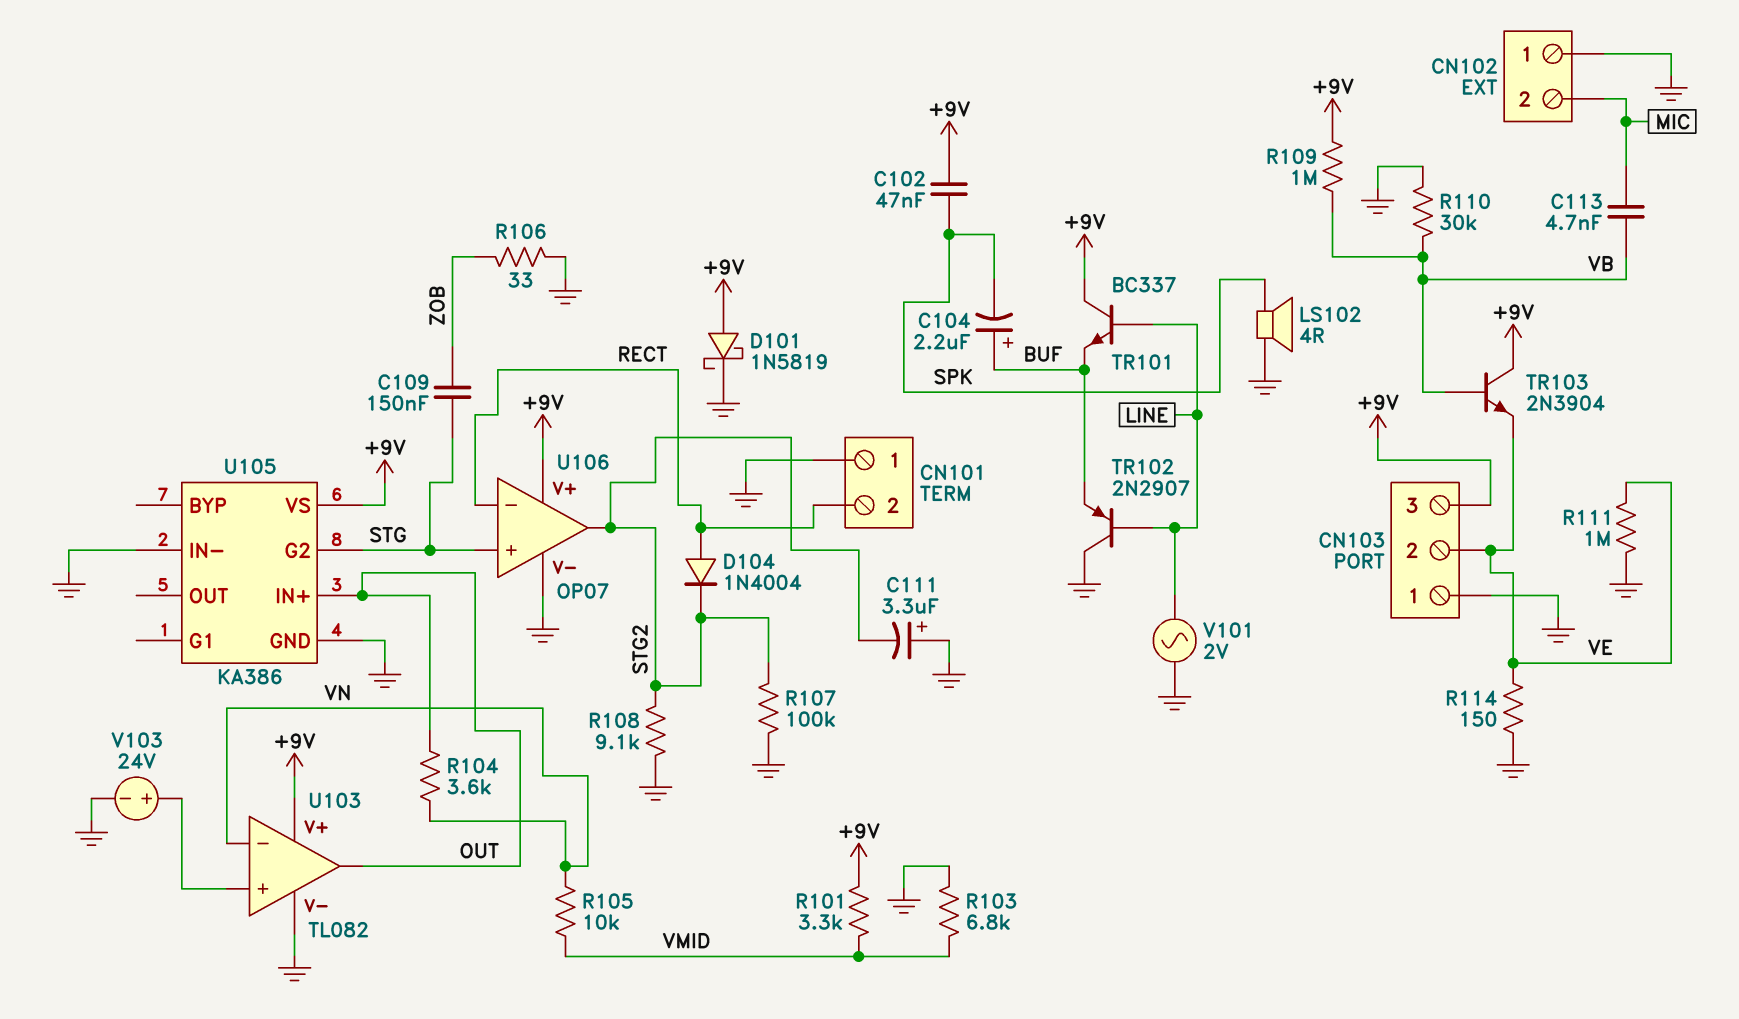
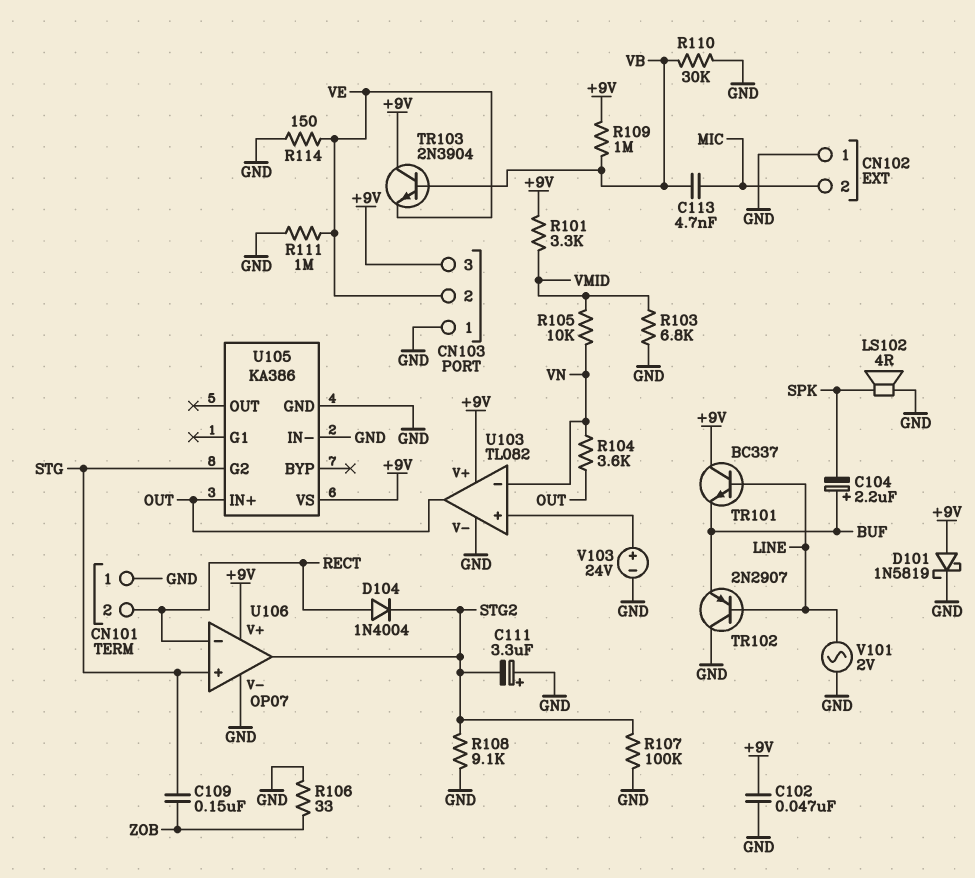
C102: 47nF (+9V, SPK) -> 47nF (+9V, GND)

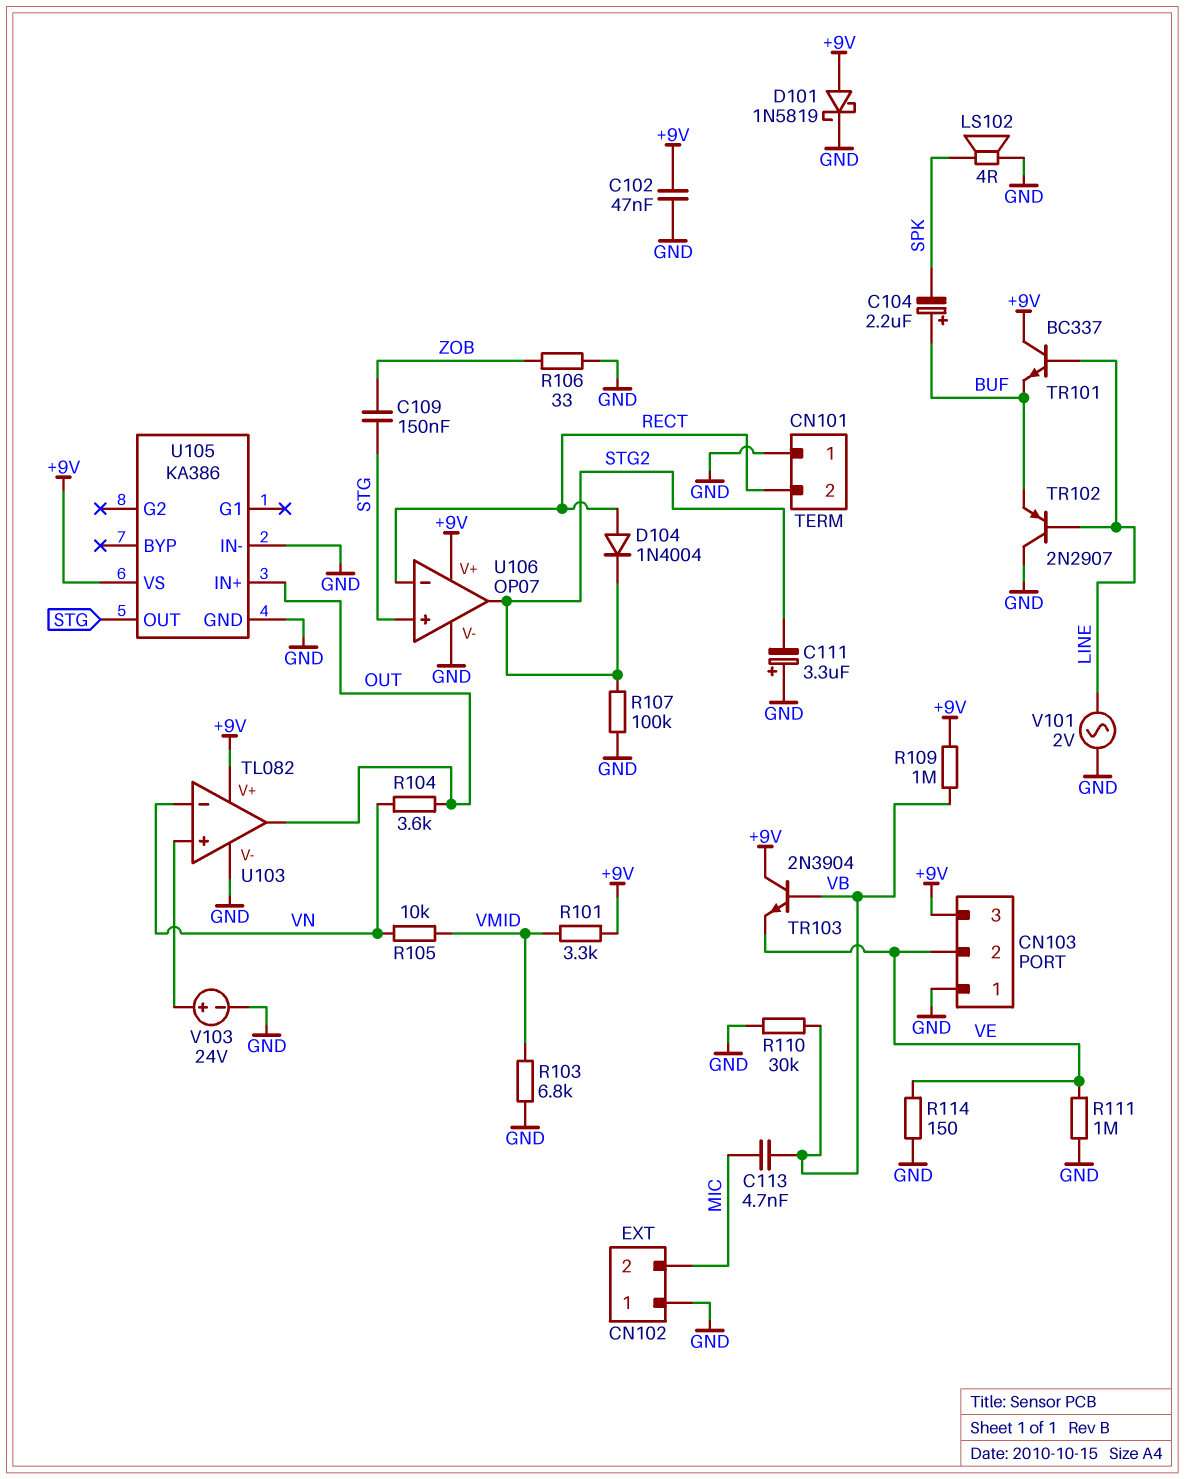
R108: 9.1k (GND, STG2) -> none
U105 pin G2: STG -> none
U105 pin OUT: none -> STG

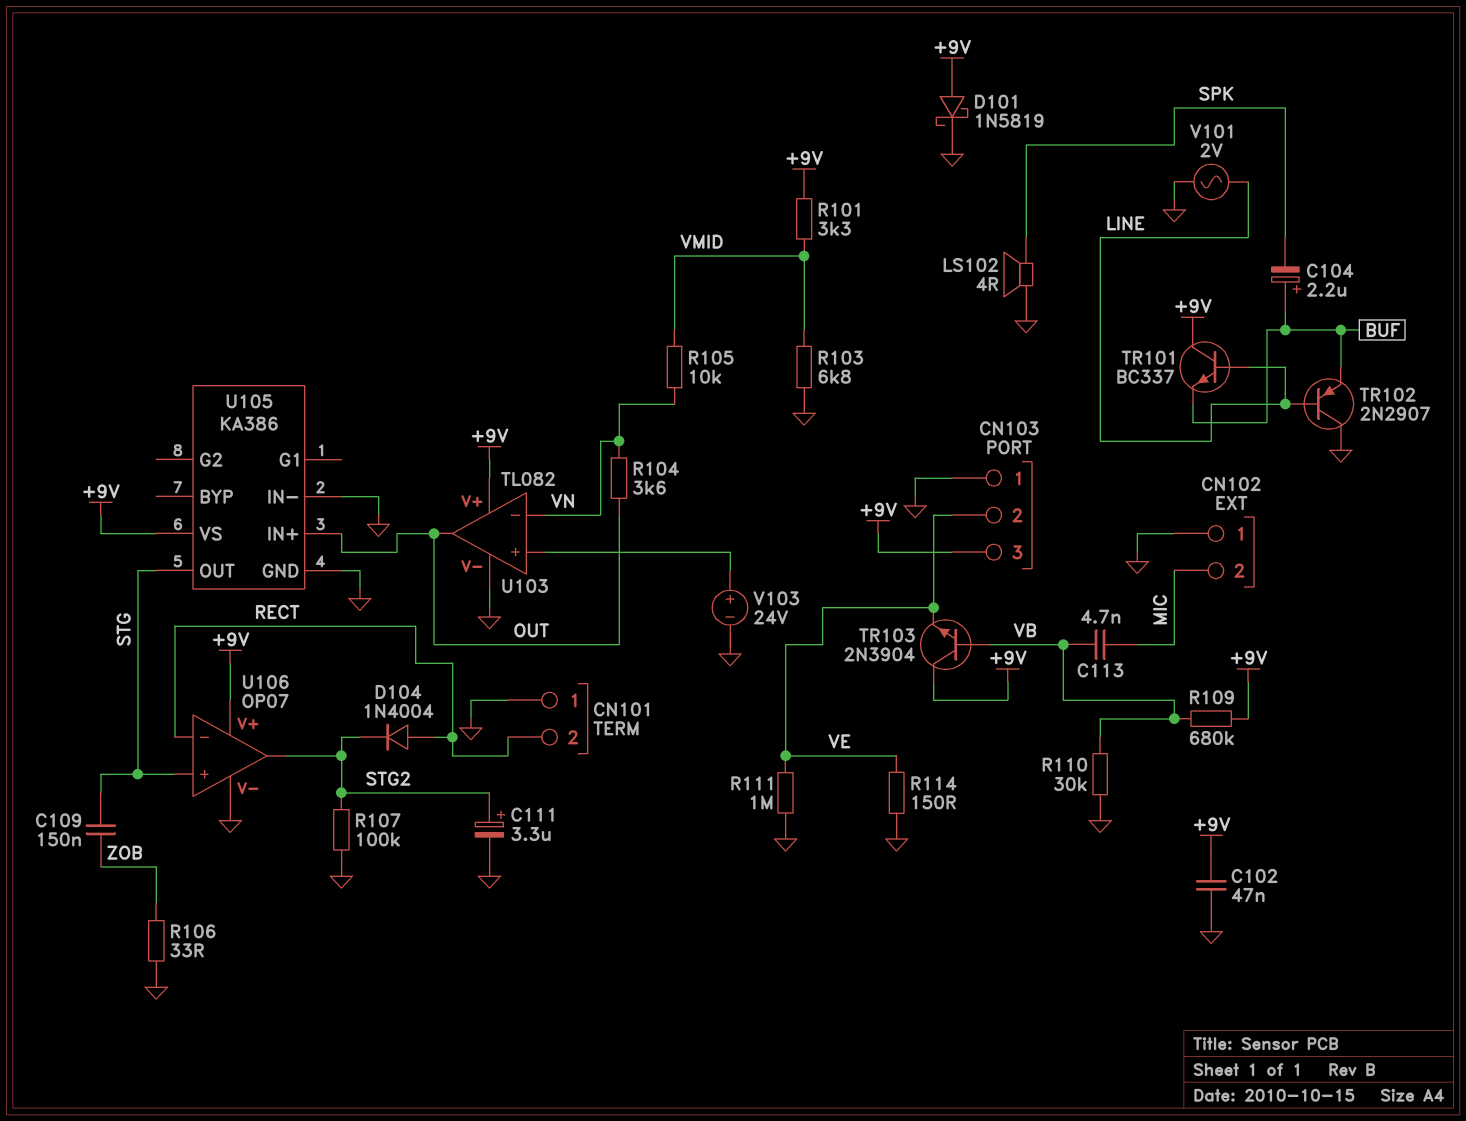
C111: 3.3uF (plus GND, minus STG2) -> 3.3uF (plus STG2, minus GND)
R109: 1M (+9V, VB) -> 680k (+9V, VB)

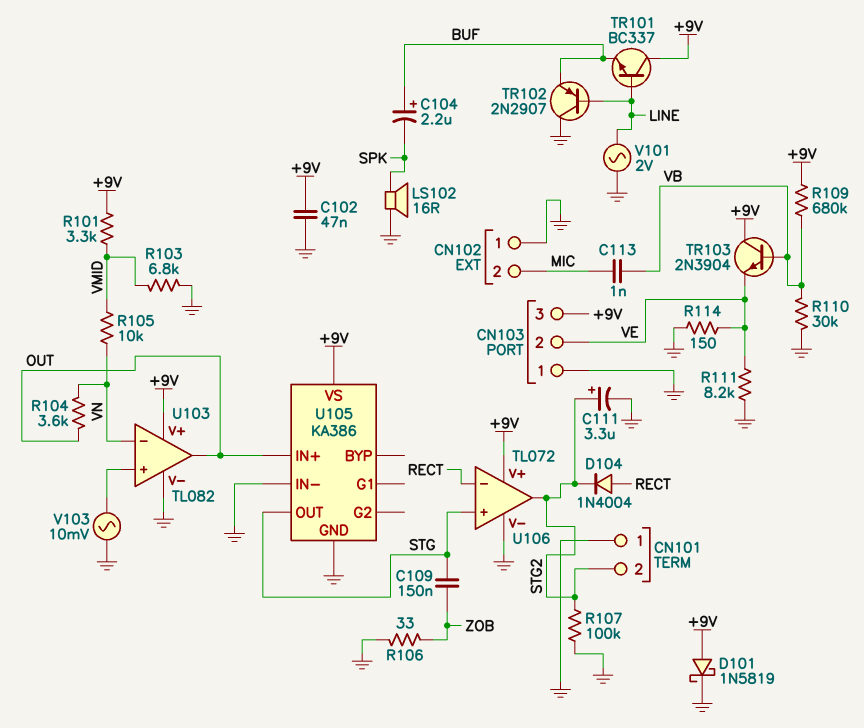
C113: 4.7nF (MIC, VB) -> 1nF (MIC, VB)
CN101 pin 2: RECT -> STG2
LS102: speaker 4R (GND, SPK) -> speaker 16R (GND, SPK)
R111: 1M (GND, VE) -> 8.2k (GND, VE)
U106: OP07 -> TL072
V103: 24V (plus U103/in+, minus GND) -> AC 10mV (GND, U103/in+)

